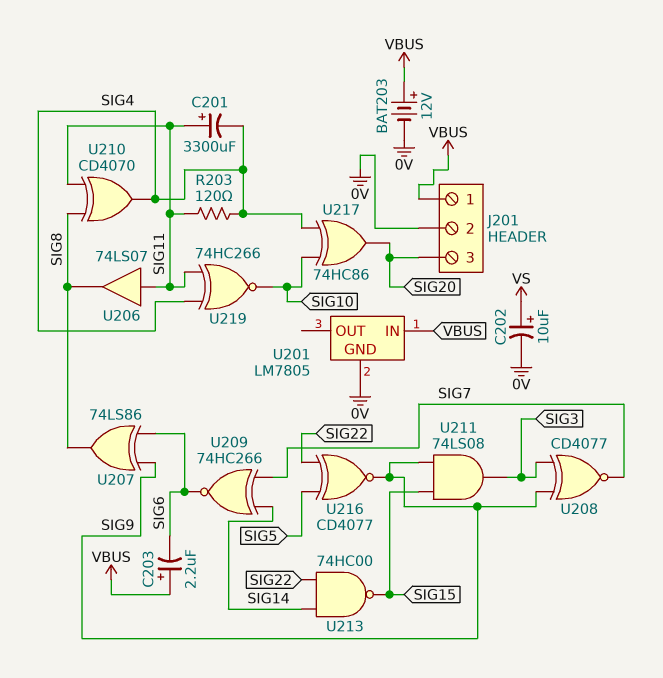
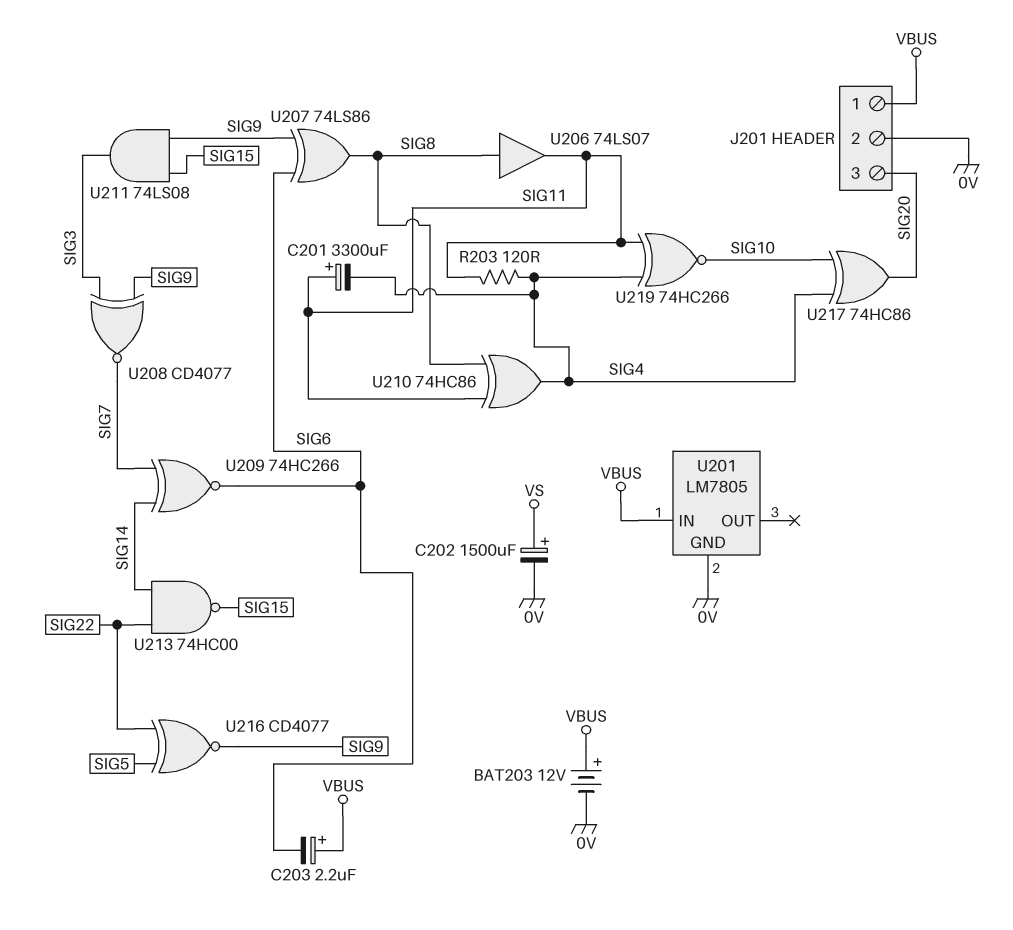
C202: 10uF (plus VS, minus 0V) -> 1500uF (plus VS, minus 0V)
U206: buffer 74LS07 (in SIG11, out SIG8) -> buffer 74LS07 (in SIG8, out SIG11)
U210: XOR CD4070 (in SIG8, in SIG11, out SIG4) -> XOR 74HC86 (in SIG8, in SIG11, out SIG4)

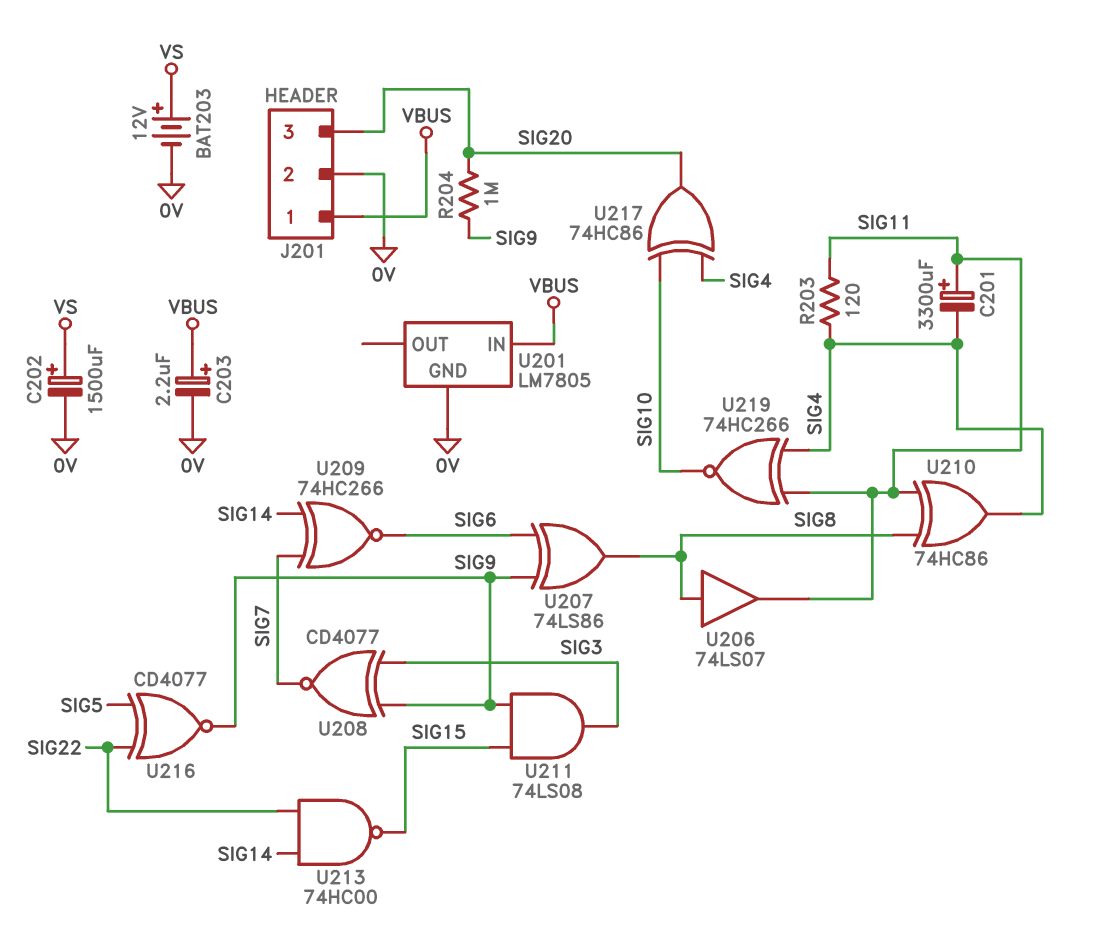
BAT203: 12V (plus VBUS, minus 0V) -> 12V (plus VS, minus 0V)
C203: 2.2uF (plus VBUS, minus SIG6) -> 2.2uF (plus VBUS, minus 0V)
R204: none -> 1M (SIG9, SIG20)

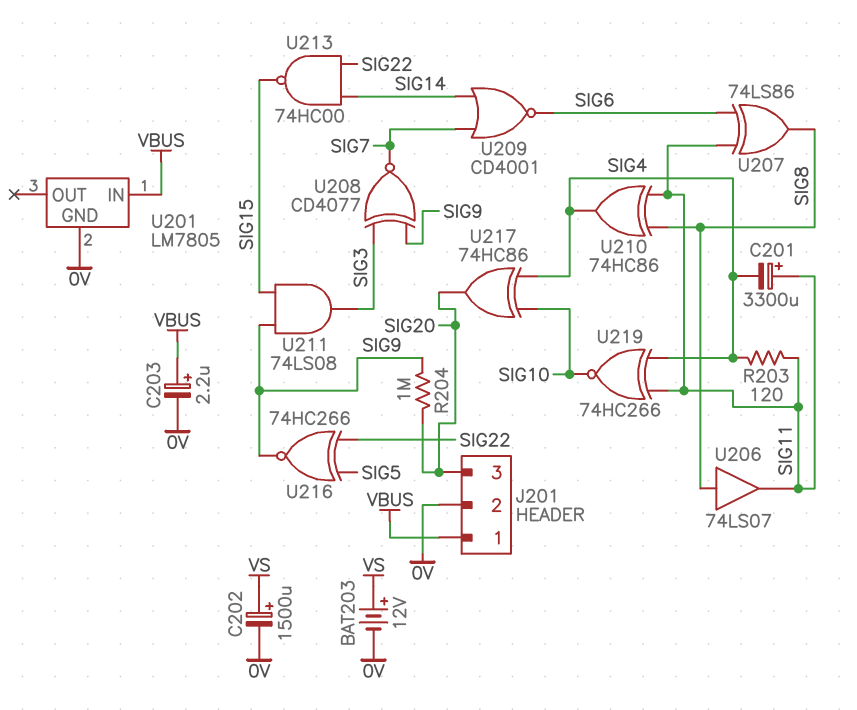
U207: XOR 74LS86 (in SIG6, in SIG9, out SIG8) -> XOR 74LS86 (in SIG6, in SIG11, out SIG8)
U209: XNOR 74HC266 (in SIG7, in SIG14, out SIG6) -> NOR CD4001 (in SIG7, in SIG14, out SIG6)
U216: XNOR CD4077 (in SIG5, in SIG22, out SIG9) -> XNOR 74HC266 (in SIG5, in SIG22, out SIG9)

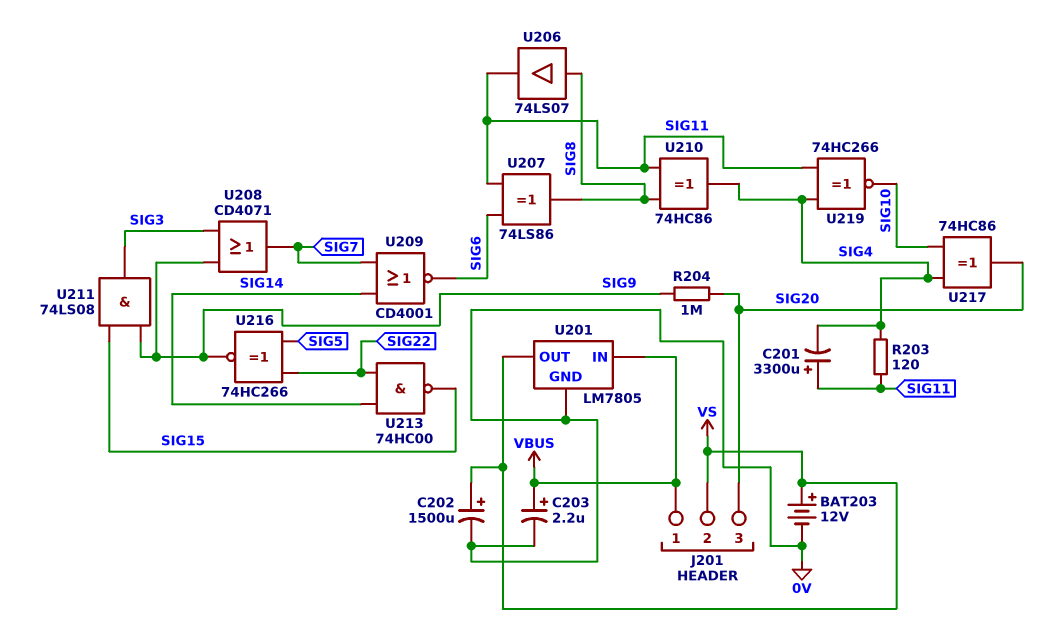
J201 pin 2: 0V -> VS
U201 pin OUT: none -> VS
U208: XNOR CD4077 (in SIG3, in SIG9, out SIG7) -> OR CD4071 (in SIG3, in SIG9, out SIG7)

